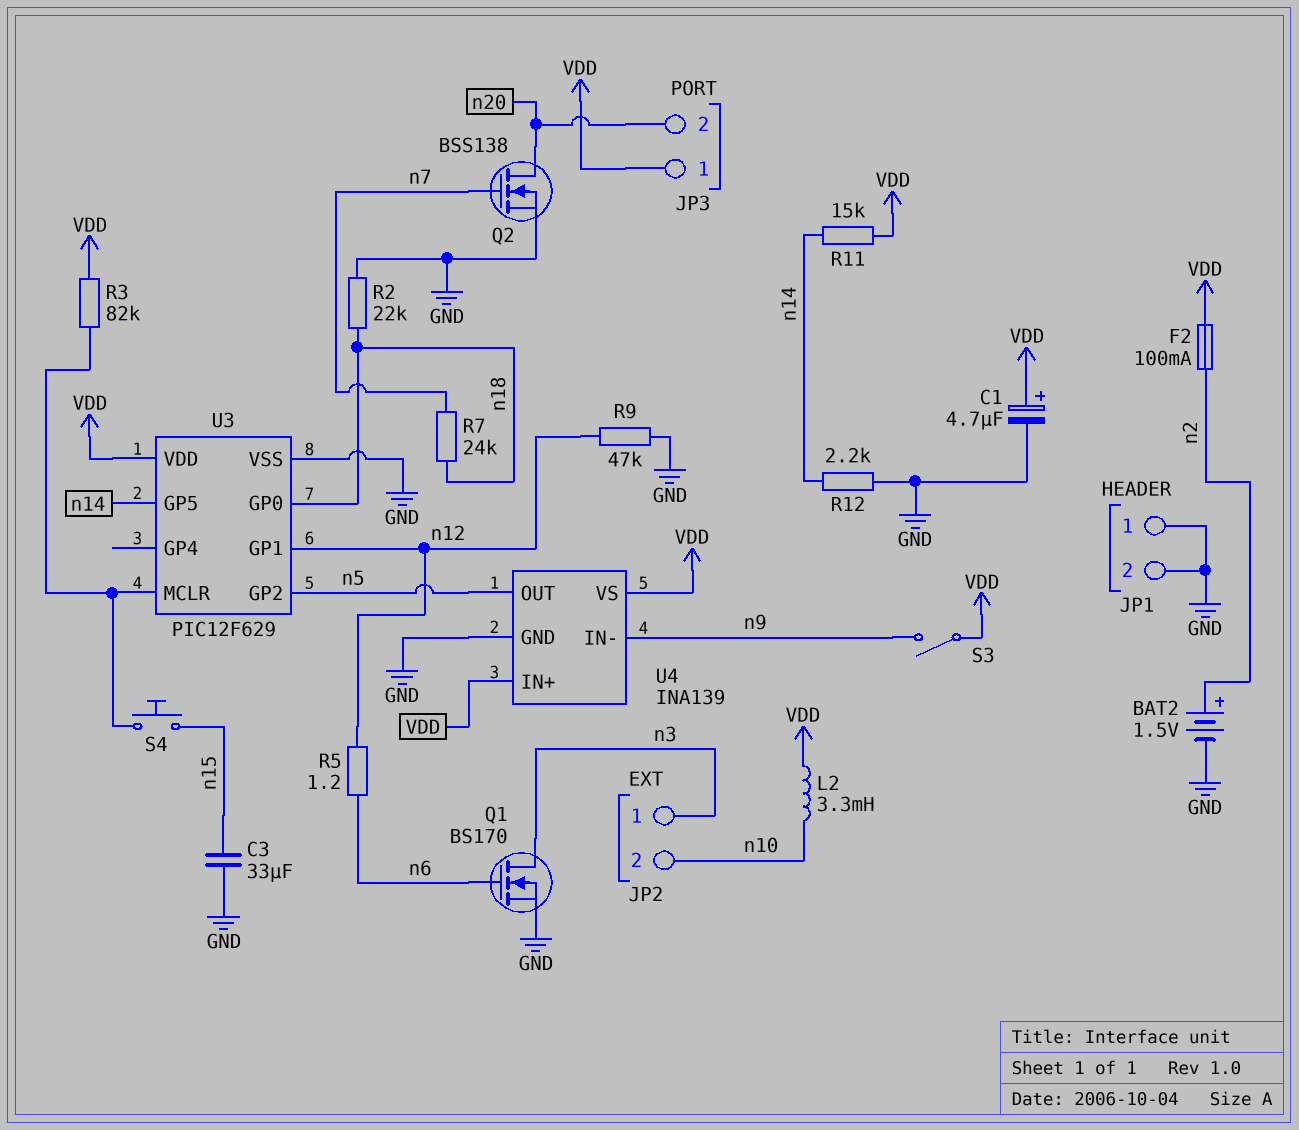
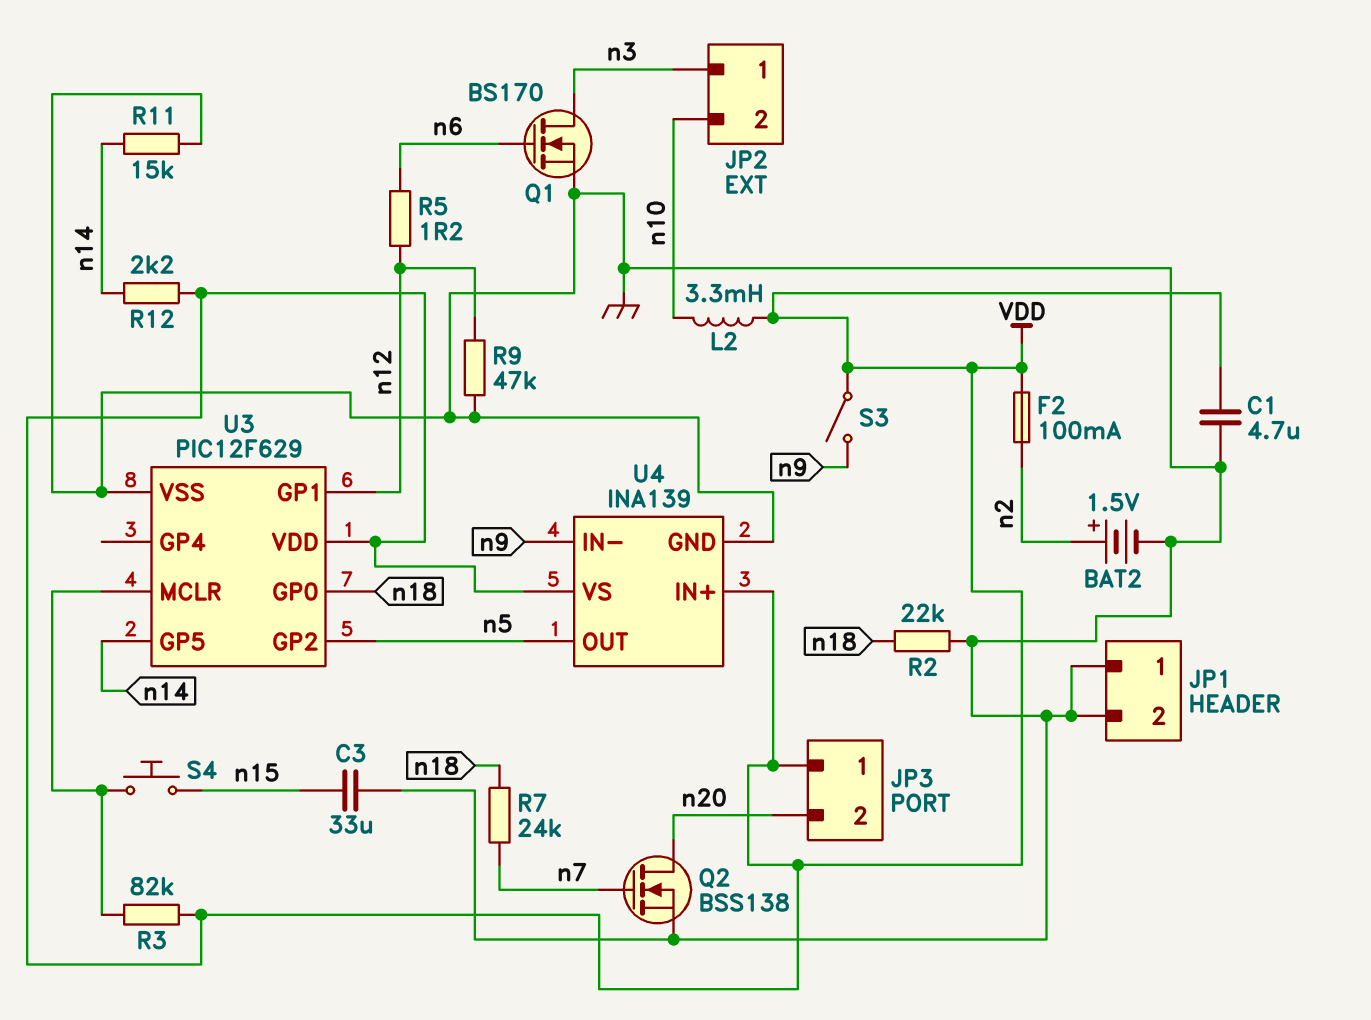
C1: 4.7uF (plus VDD, minus GND) -> 4.7uF (GND, VDD)
R11: 15k (VDD, n14) -> 15k (GND, n14)
R12: 2.2k (GND, n14) -> 2.2k (VDD, n14)

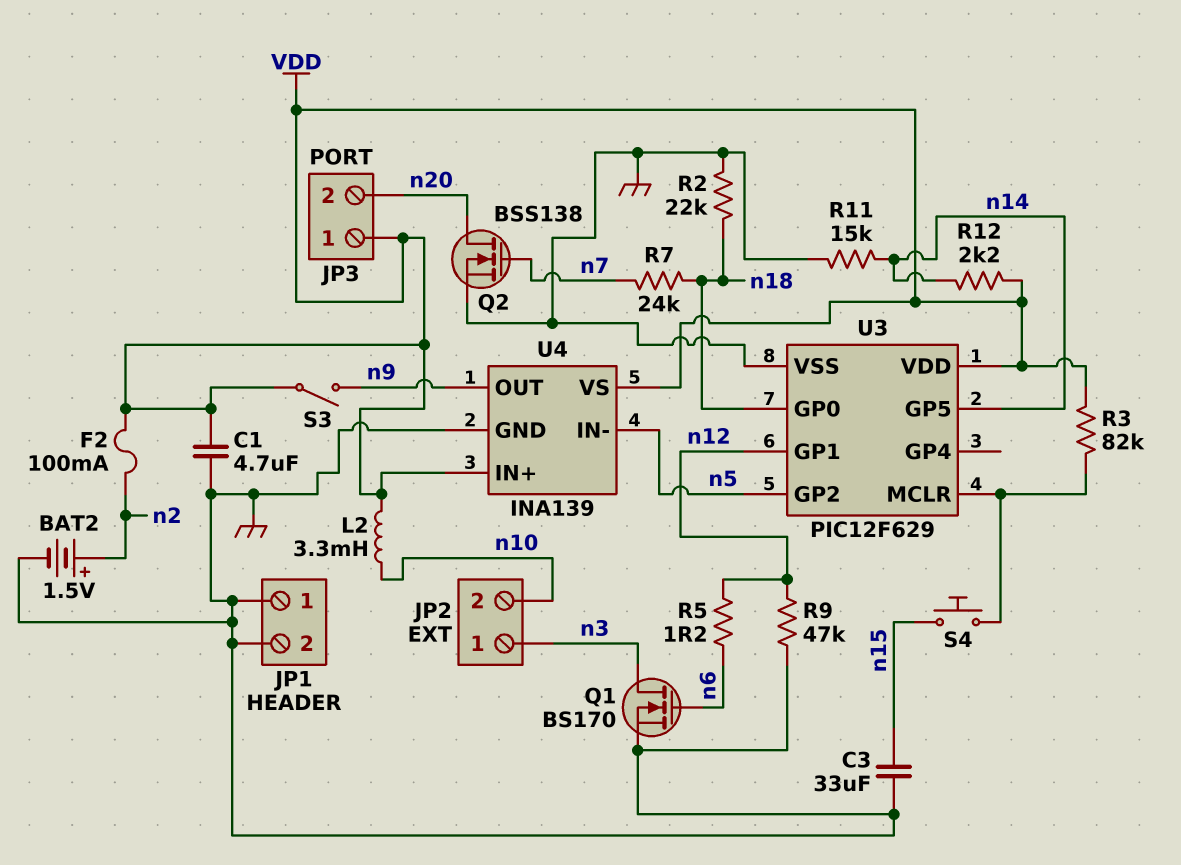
U4 pin IN-: n9 -> n5
U4 pin OUT: n5 -> n9

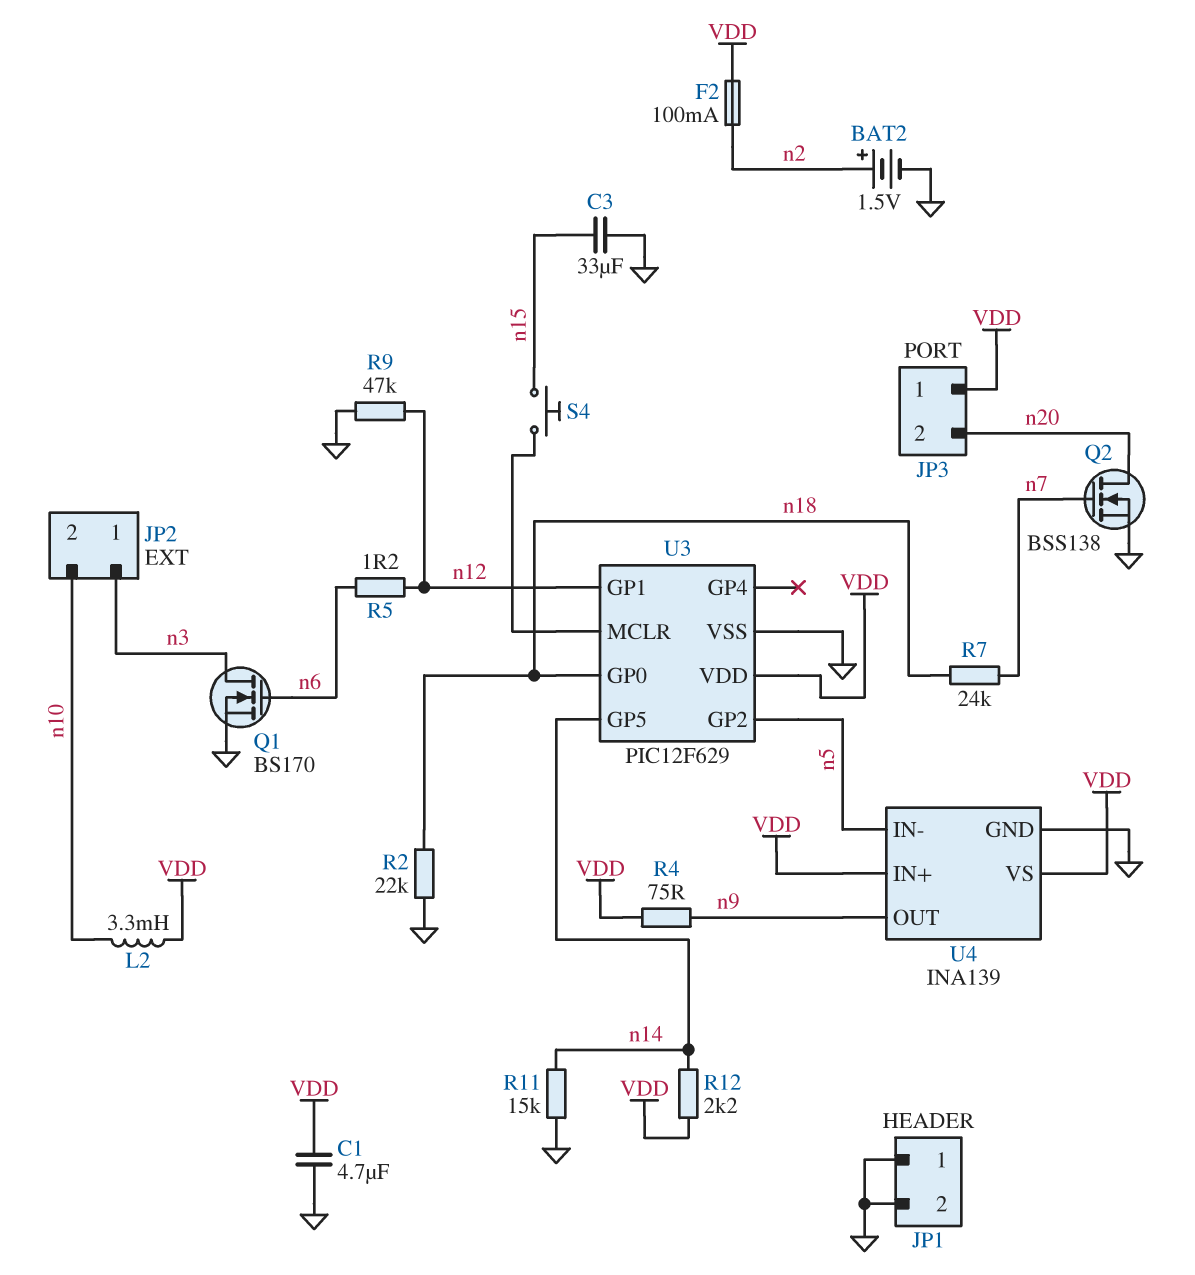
R3: 82k (U3/MCLR, VDD) -> none
R4: none -> 75 (VDD, n9)
S3: switch (VDD, n9) -> none

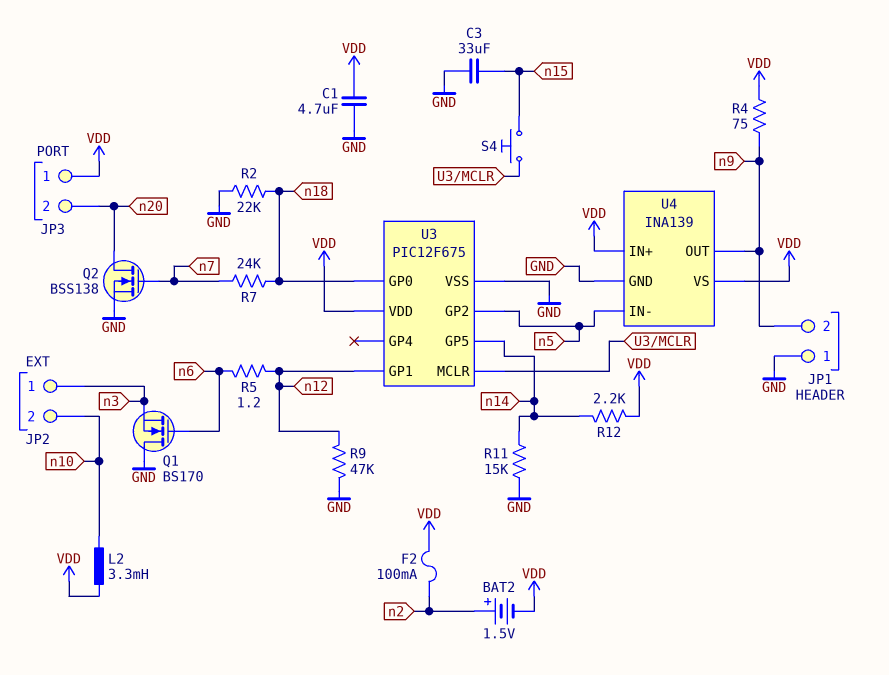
BAT2: 1.5V (plus n2, minus GND) -> 1.5V (plus n2, minus VDD)
JP1 pin 2: GND -> n9
Q1: NMOS BS170 (G n6, D n3, S GND) -> NMOS BS170 (G n6, D GND, S n3)
U3: PIC12F629 -> PIC12F675

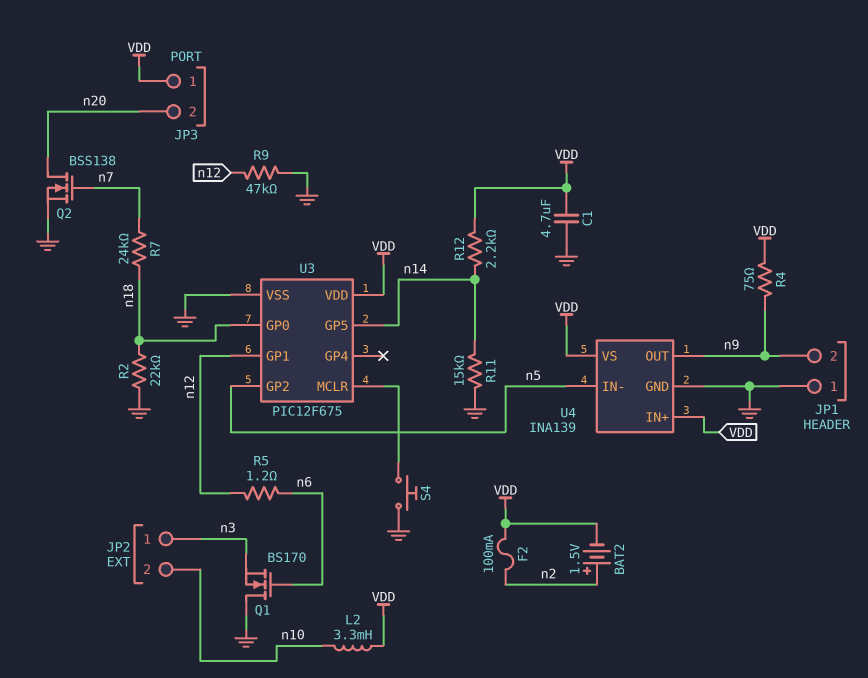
C3: 33uF (GND, n15) -> none
S4: button (U3/MCLR, n15) -> button (GND, U3/MCLR)

